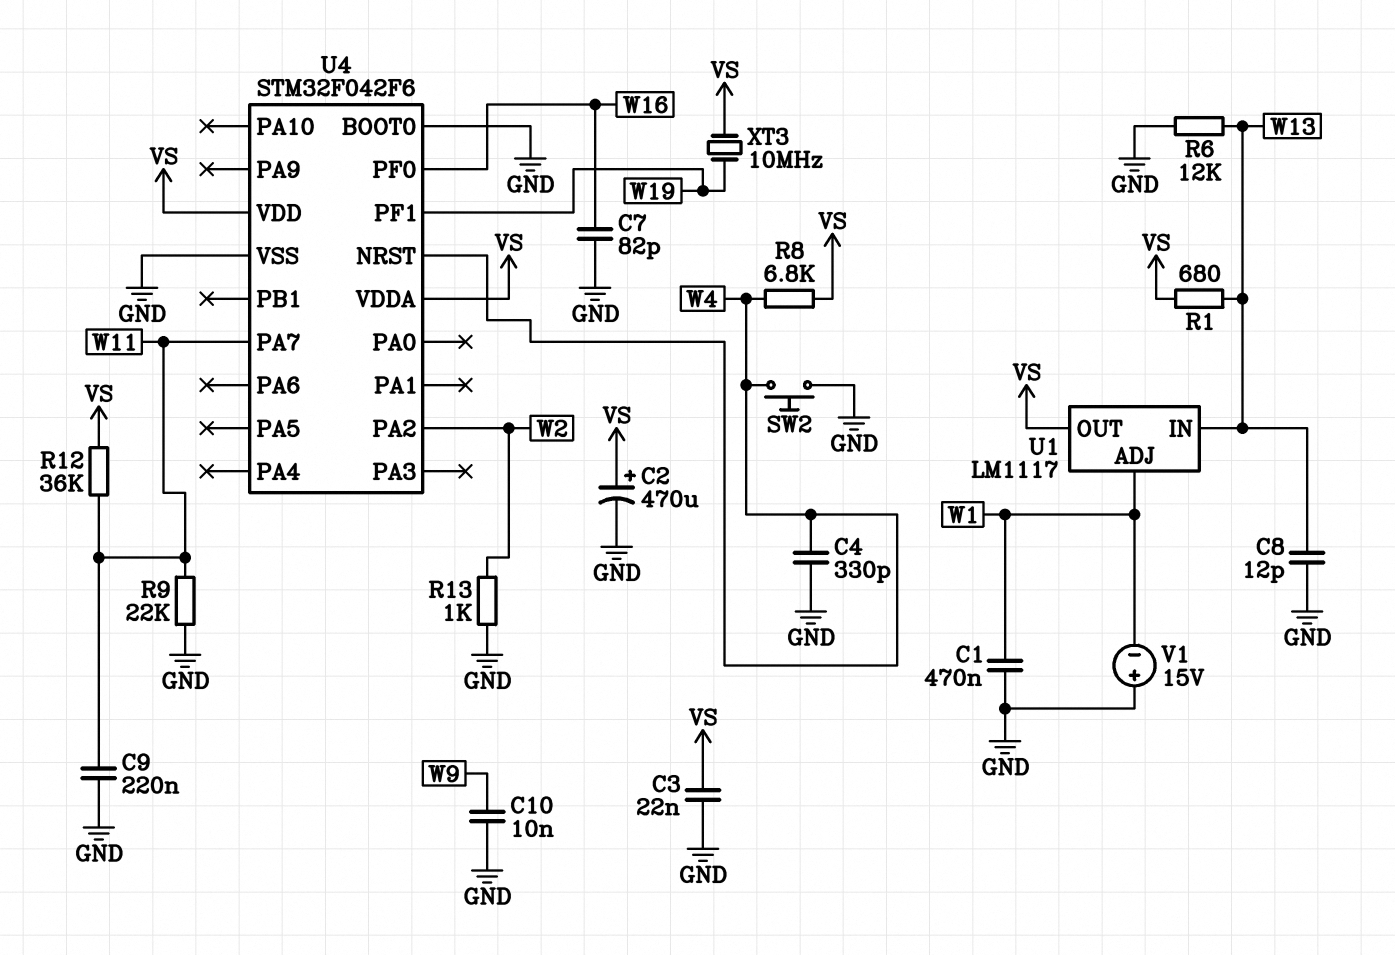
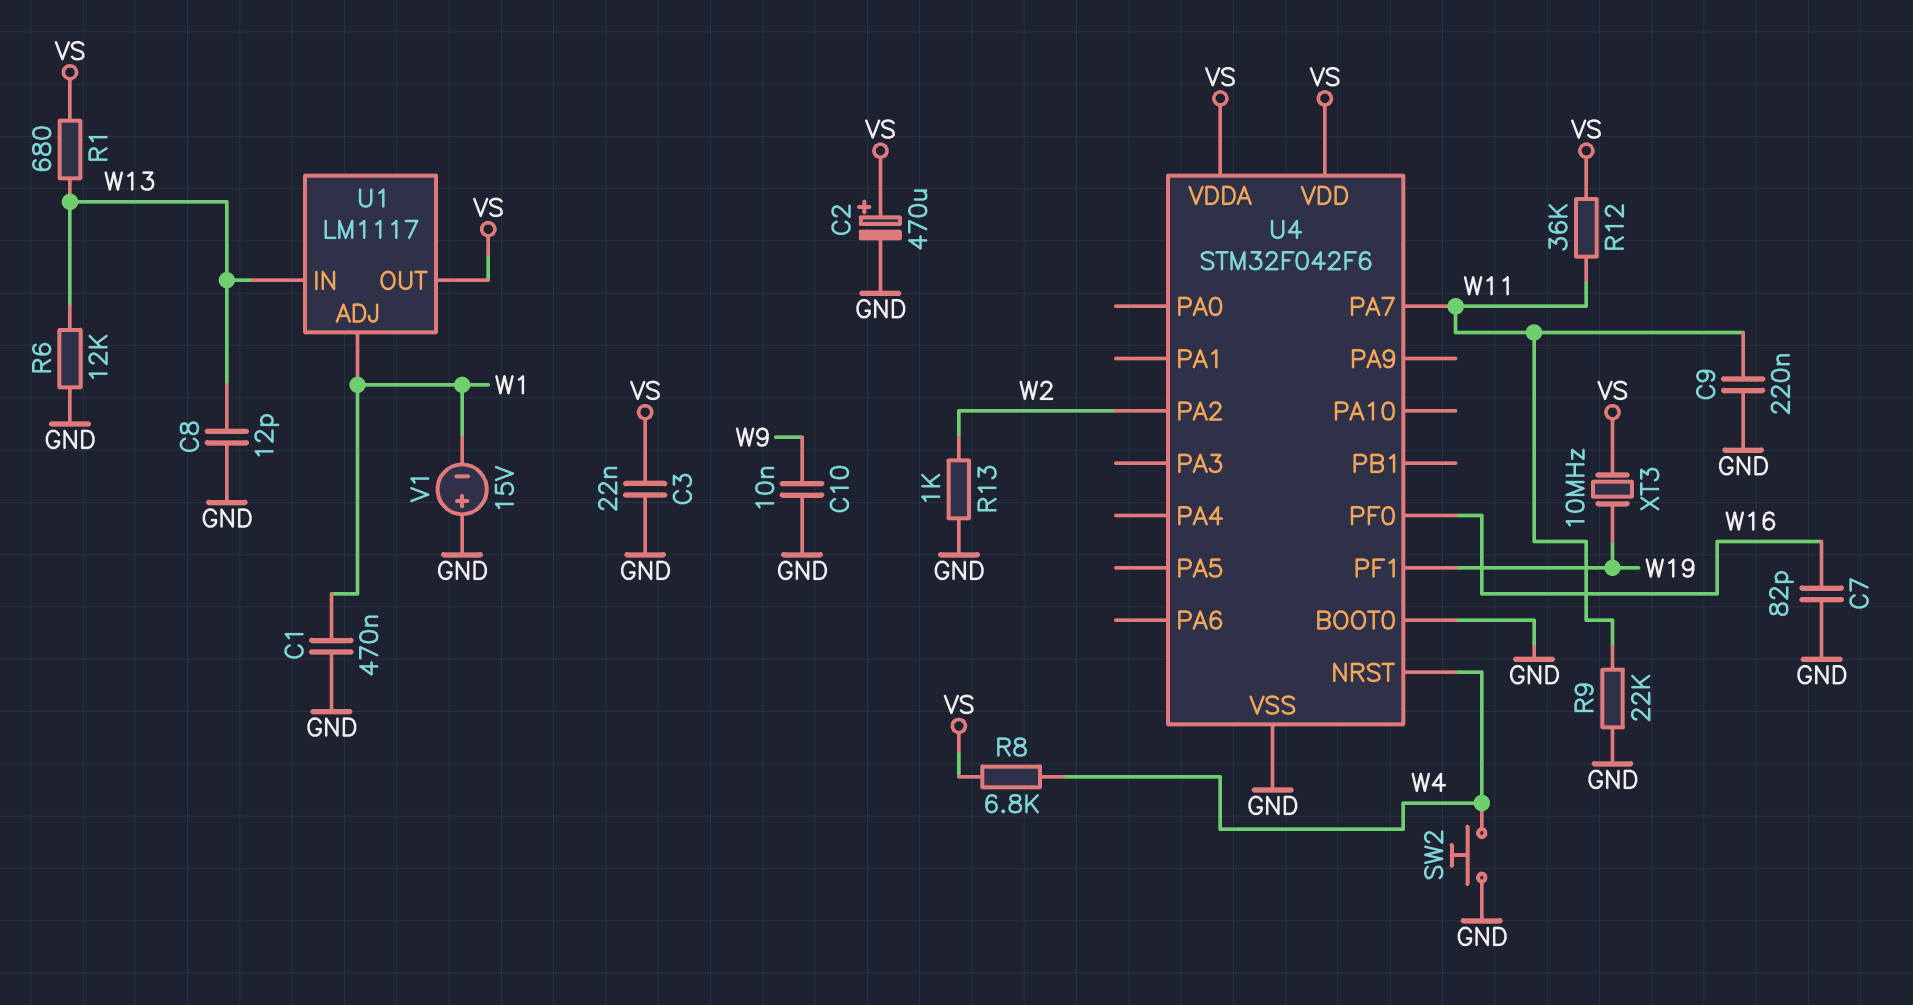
C4: 330pF (GND, W4) -> none

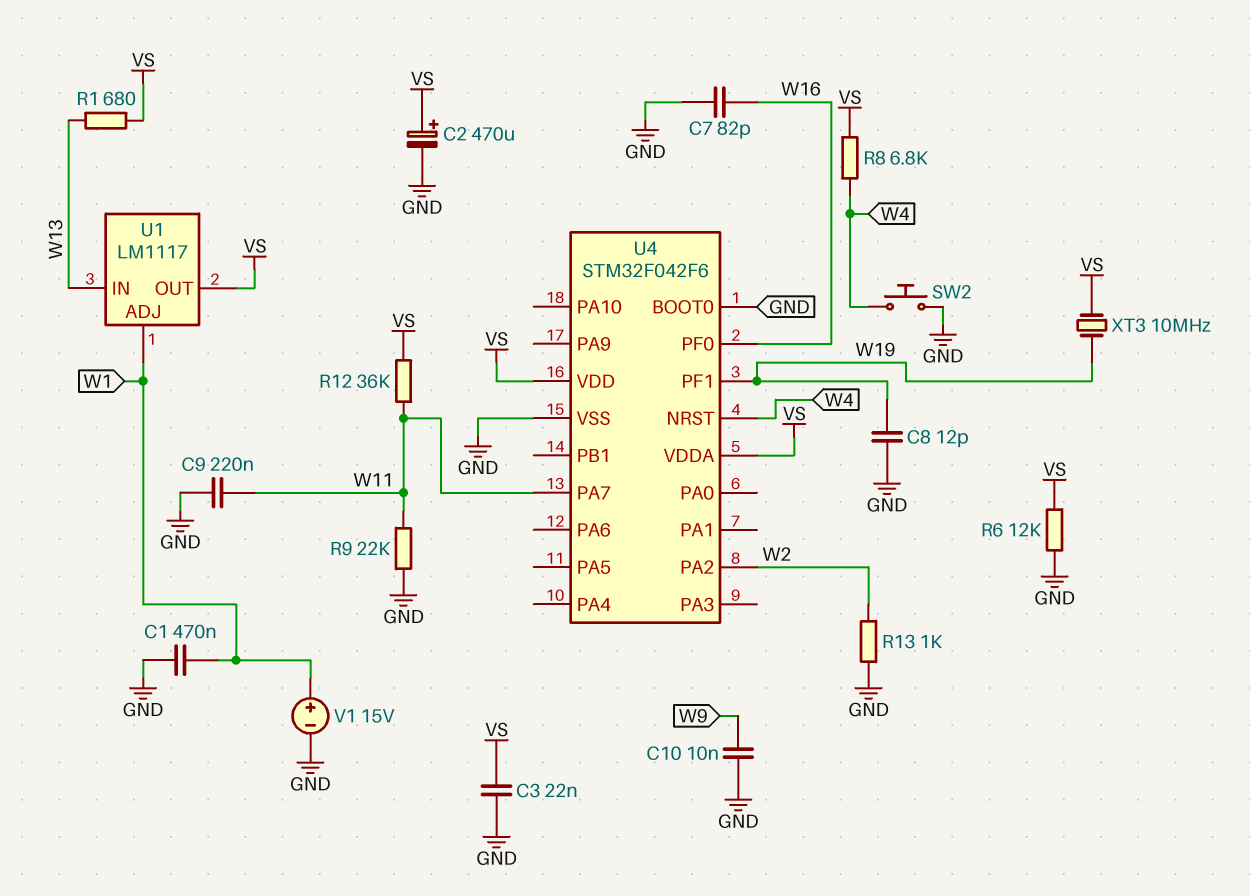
C8: 12pF (GND, W13) -> 12pF (GND, W19)
R6: 12k (GND, W13) -> 12k (GND, VS)
V1: 15V (plus GND, minus W1) -> 15V (plus W1, minus GND)

